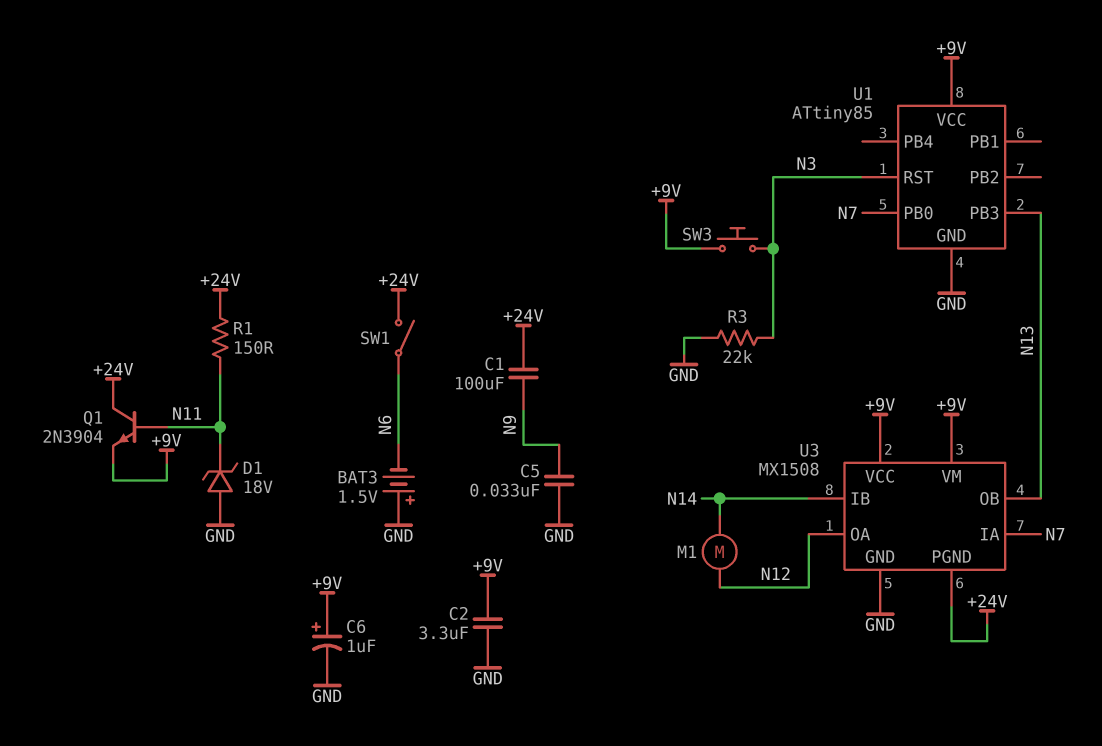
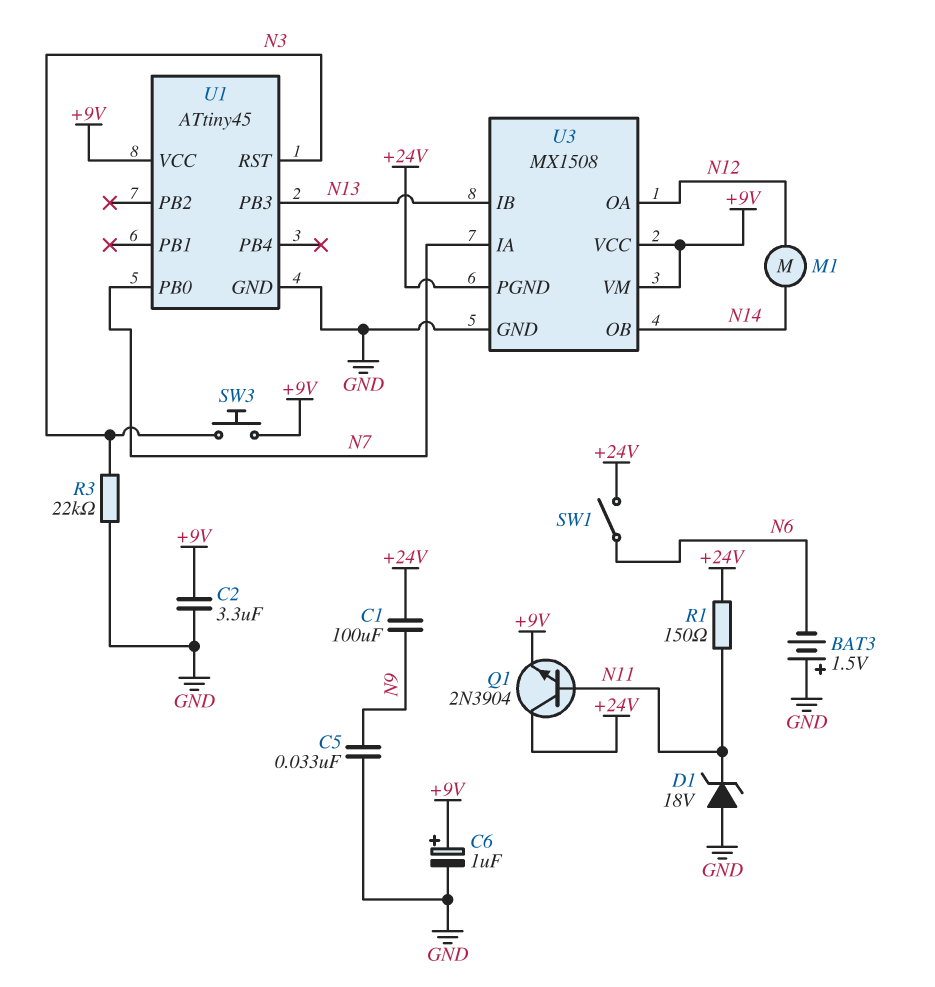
U1: ATtiny85 -> ATtiny45
U3 pin IB: N14 -> N13
U3 pin OB: N13 -> N14

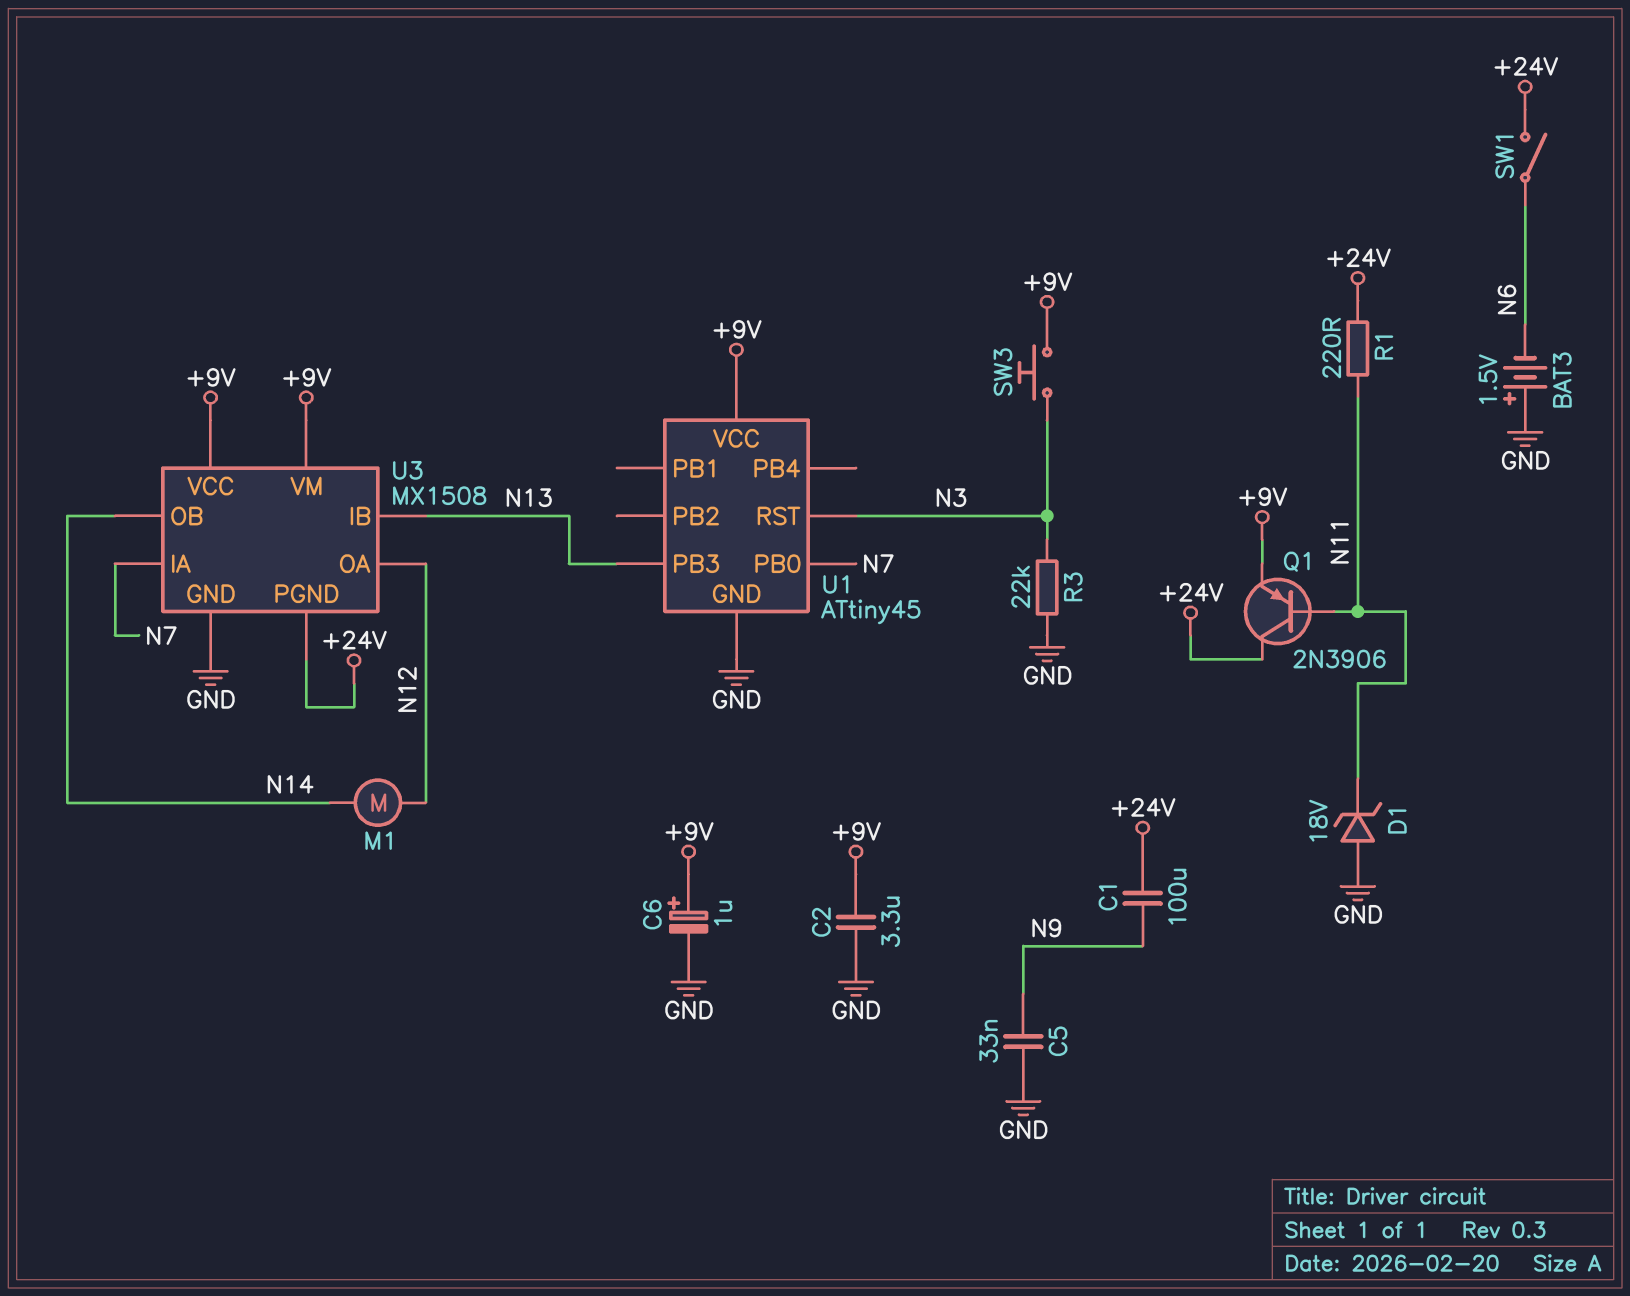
Q1: NPN 2N3904 (B N11, C +24V, E +9V) -> PNP 2N3906 (B N11, C +24V, E +9V)
R1: 150 (+24V, N11) -> 220 (+24V, N11)

